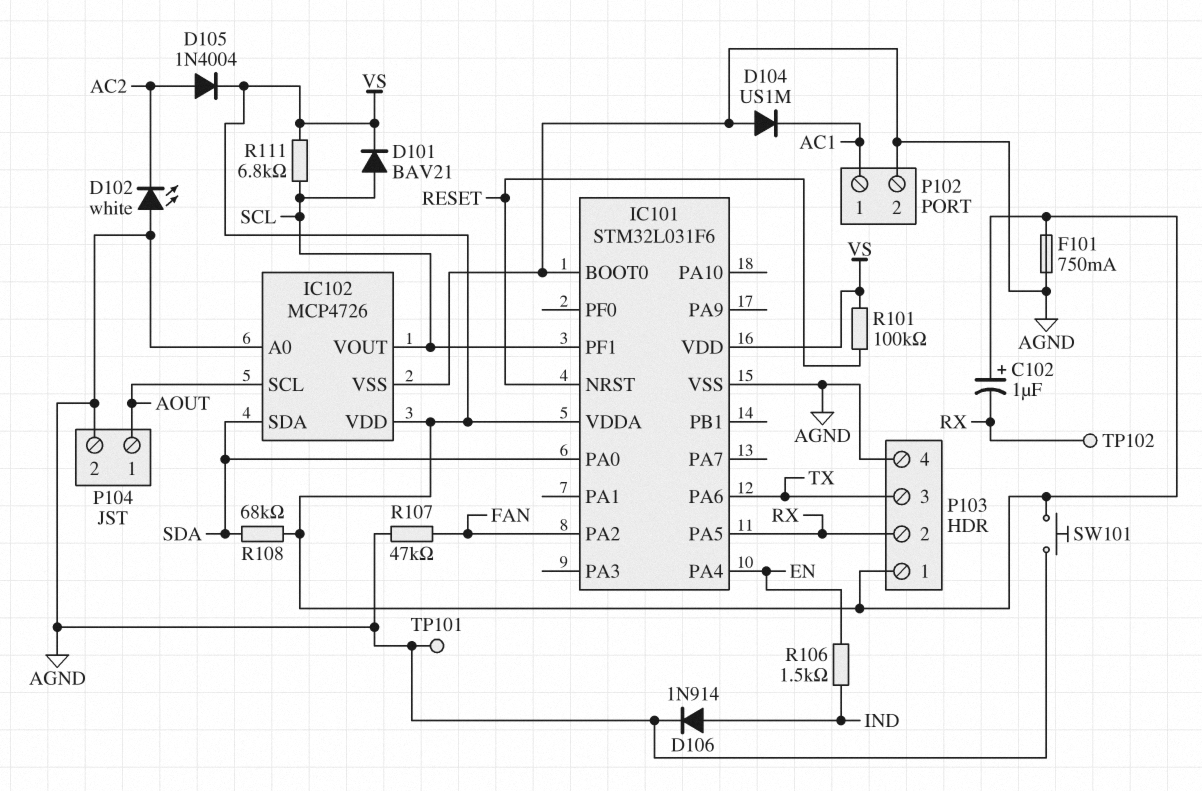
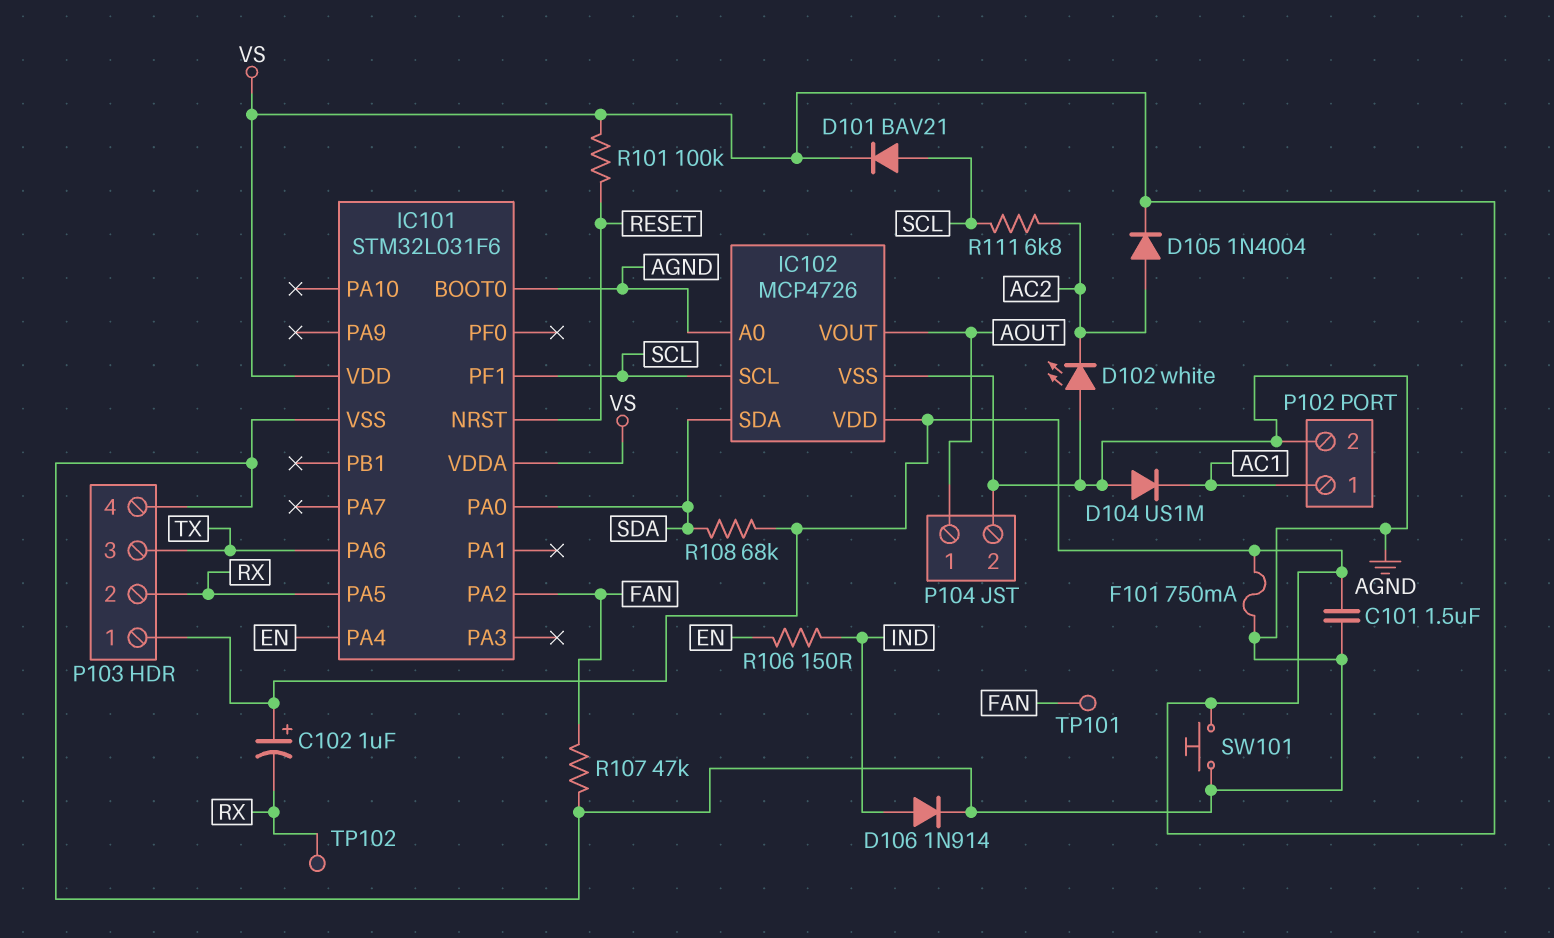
C101: none -> 1.5uF (AGND, VS)
IC102 pin SCL: AOUT -> SCL
IC102 pin VOUT: SCL -> AOUT
R106: 1.5k (EN, IND) -> 150 (EN, IND)
R111: 6.8k (SCL, VS) -> 6.8k (AC2, SCL)
TP101: test point (AGND) -> test point (FAN)

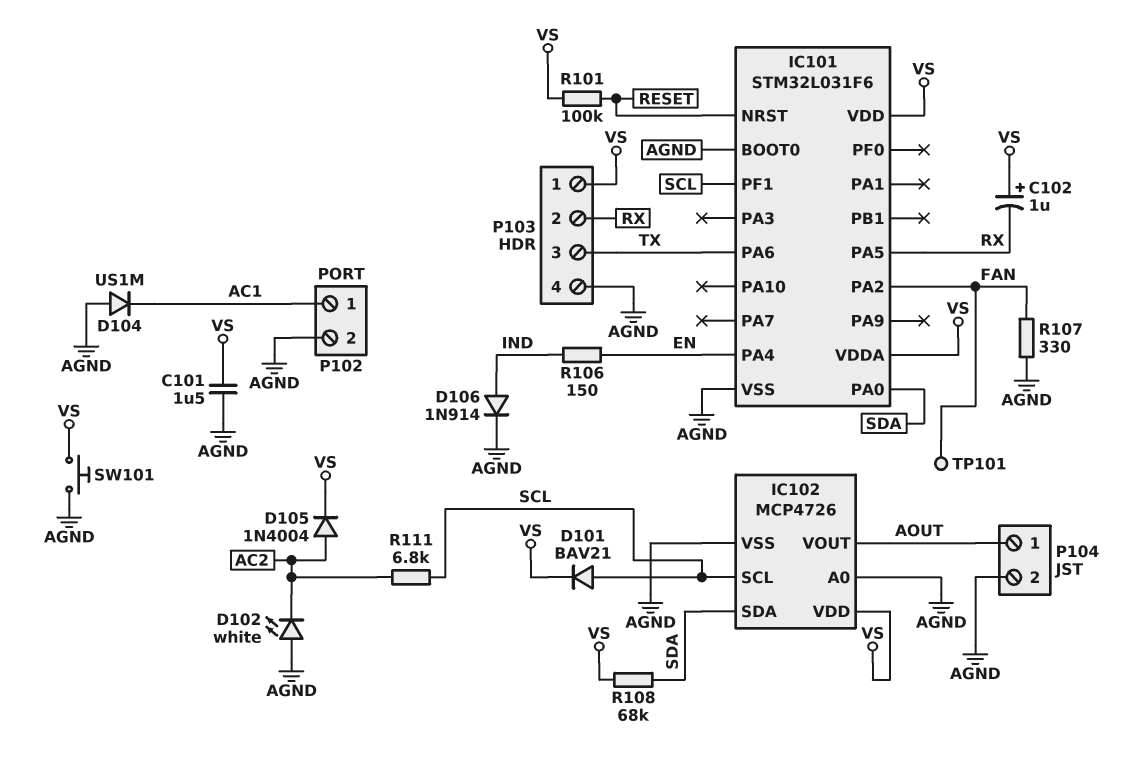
F101: 750mA (AGND, VS) -> none
R107: 47k (AGND, FAN) -> 330 (AGND, FAN)
TP102: test point (RX) -> none

